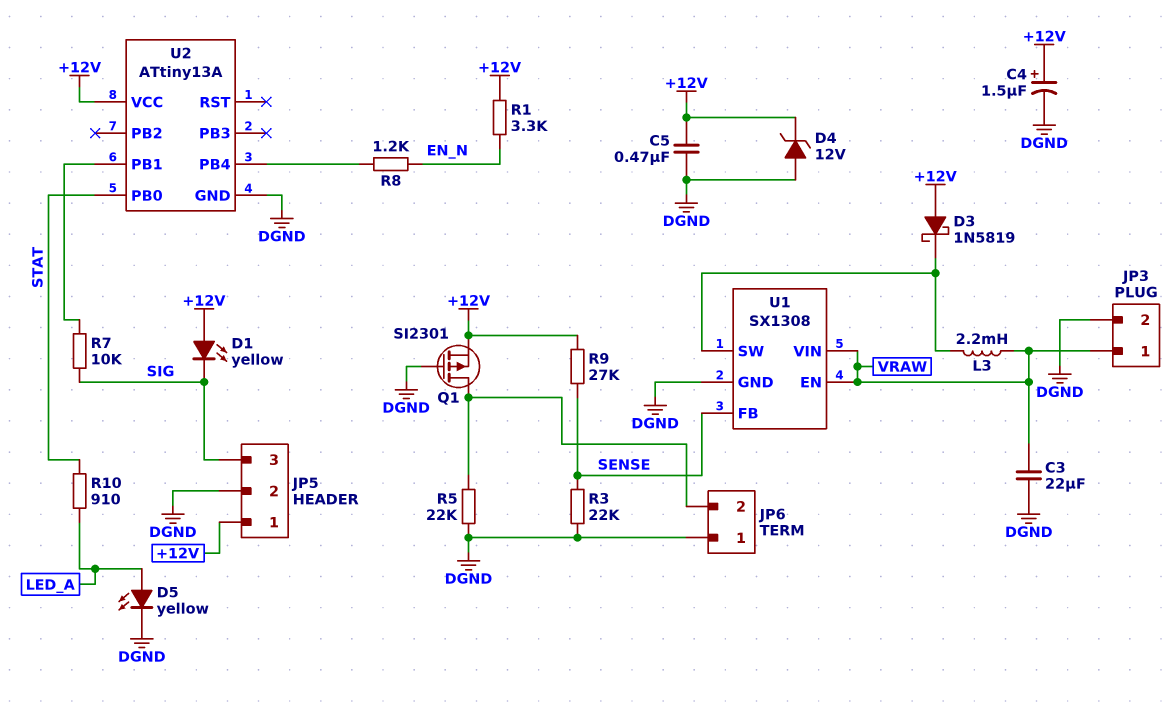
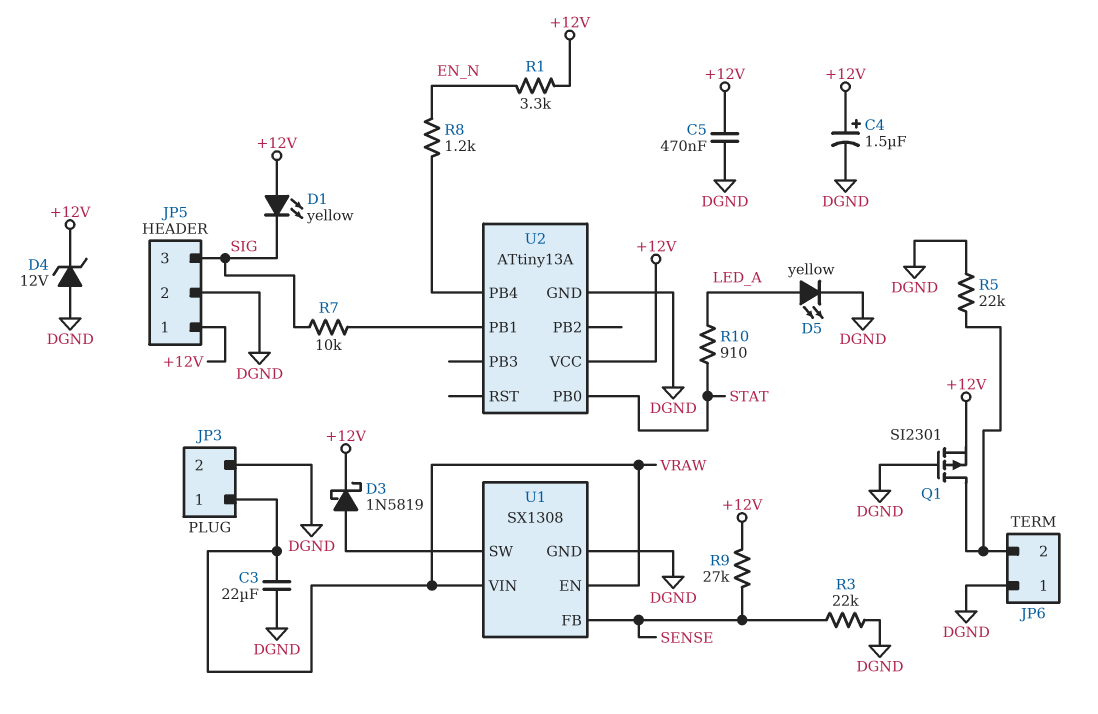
D3: schottky 1N5819 (A +12V, K U1/SW) -> schottky 1N5819 (A U1/SW, K +12V)
L3: 2.2mH (U1/SW, VRAW) -> none

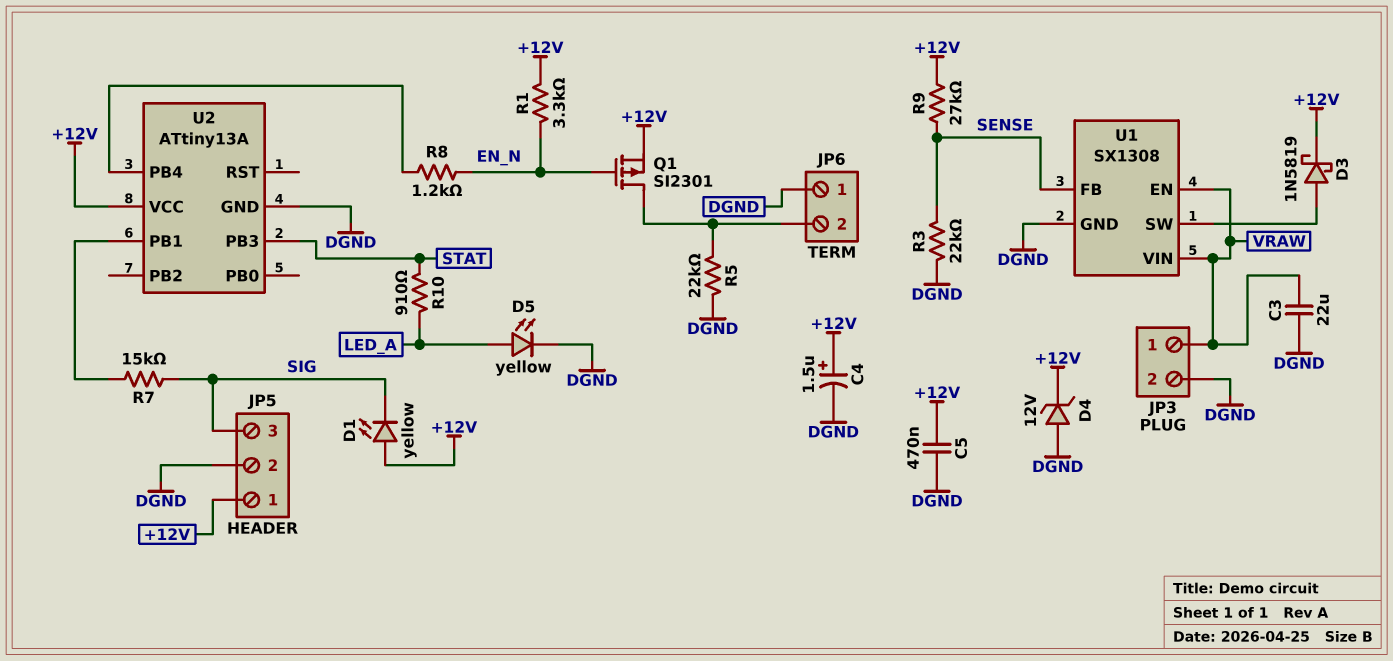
Q1: PMOS SI2301 (G DGND, D JP6/2, S +12V) -> PMOS SI2301 (G EN_N, D JP6/2, S +12V)
R7: 10k (SIG, U2/PB1) -> 15k (SIG, U2/PB1)
U2 pin PB0: STAT -> none
U2 pin PB3: none -> STAT

